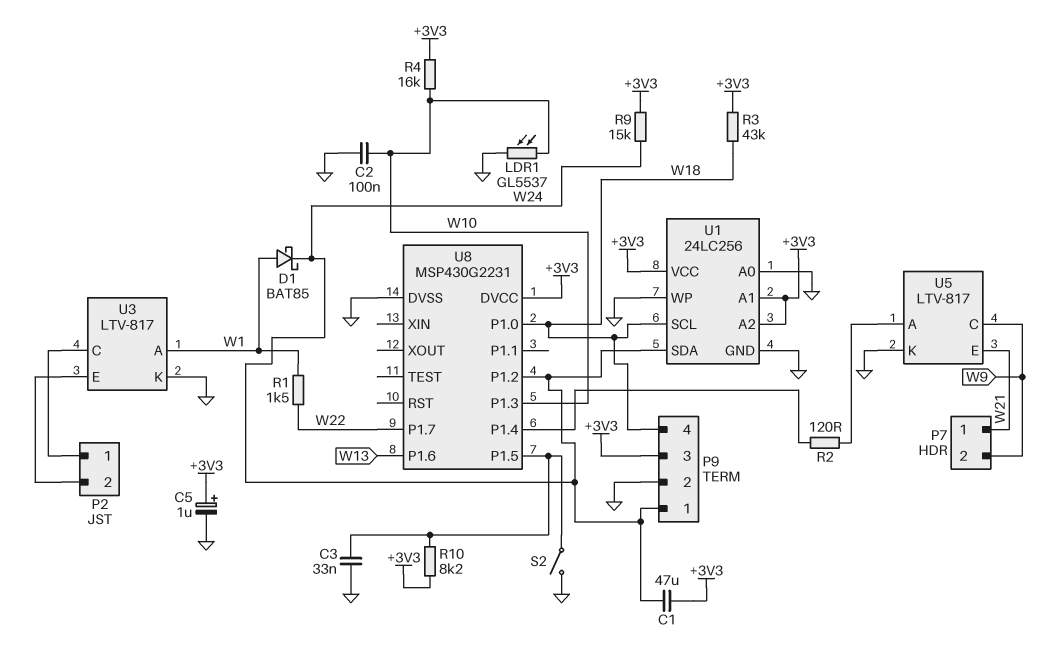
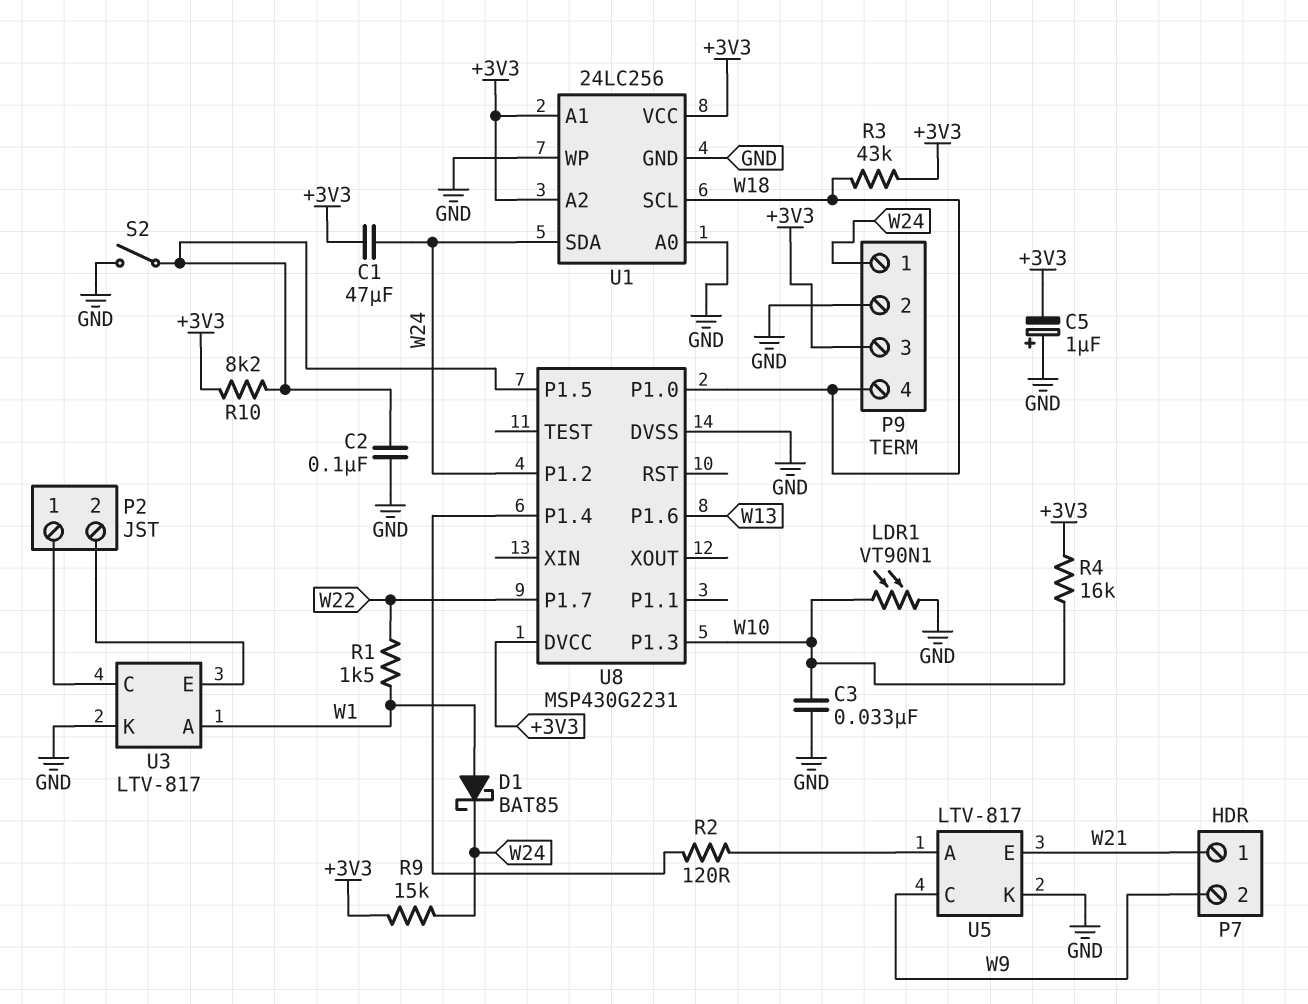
C2: 100nF (GND, W10) -> 100nF (GND, U8/P1.5)
C3: 33nF (GND, U8/P1.5) -> 33nF (GND, W10)
C5: 1uF (plus +3V3, minus GND) -> 1uF (plus GND, minus +3V3)
LDR1: GL5537 (GND, W10) -> VT90N1 (GND, W10)

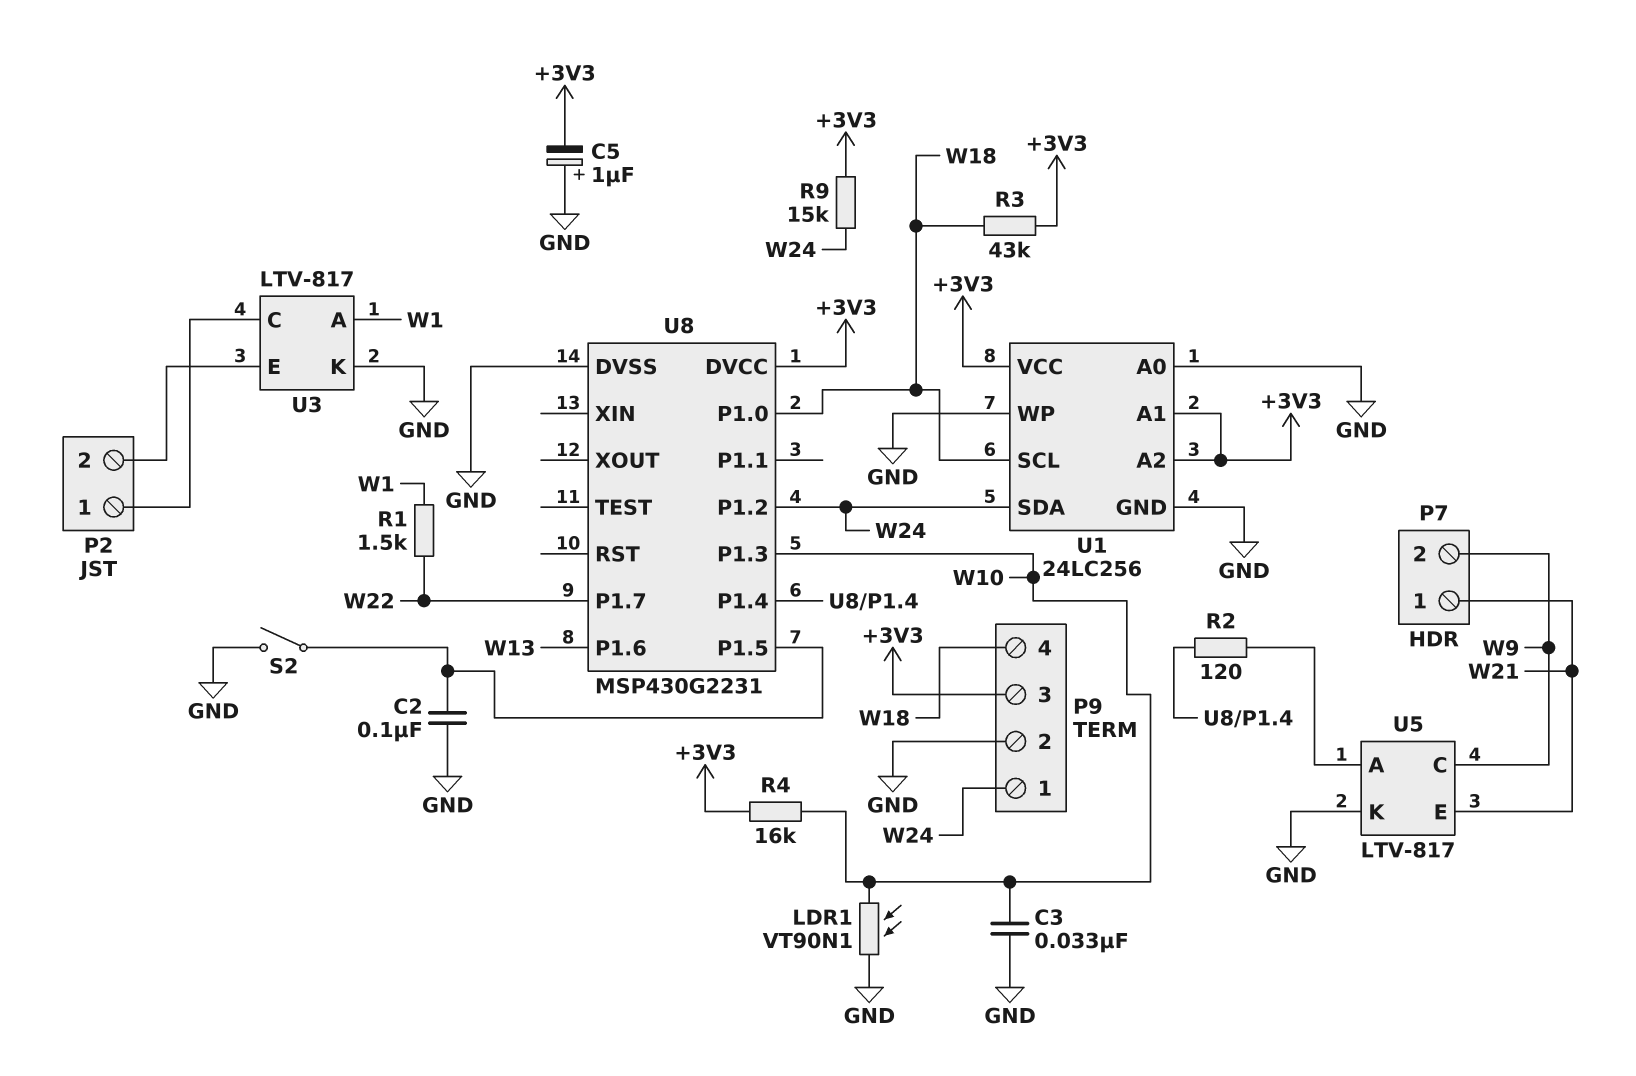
C1: 47uF (+3V3, W24) -> none
D1: schottky BAT85 (A W1, K W24) -> none
R10: 8.2k (+3V3, U8/P1.5) -> none

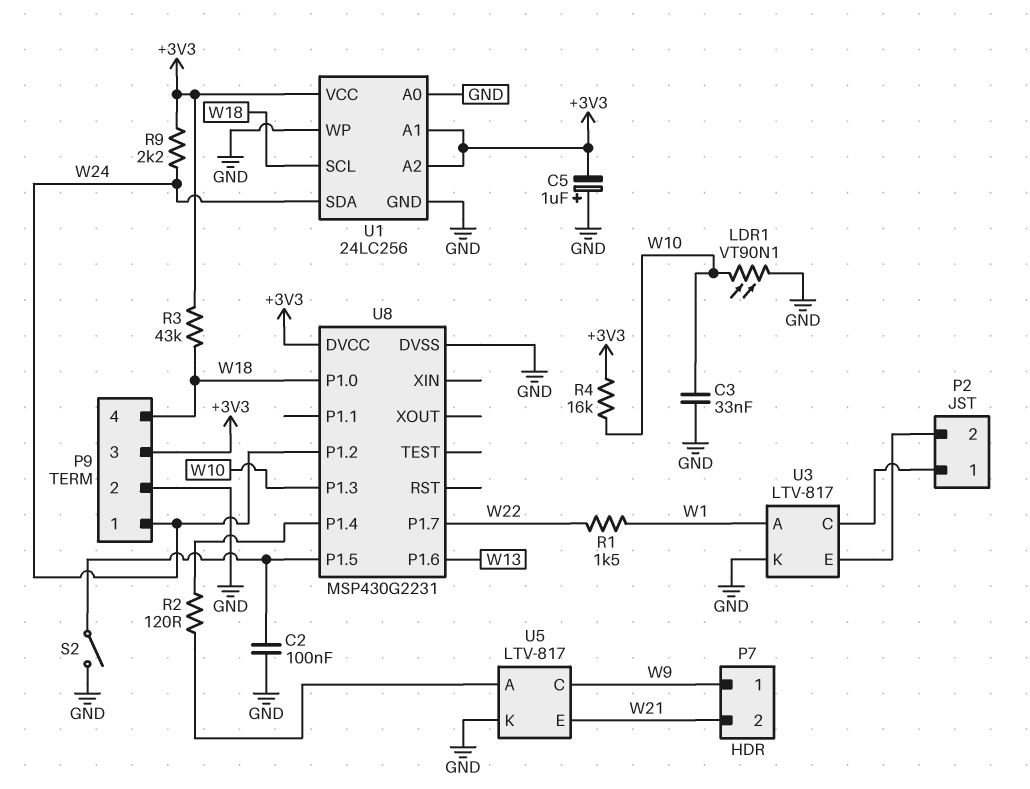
P7 pin 1: W21 -> W9
P7 pin 2: W9 -> W21
R9: 15k (+3V3, W24) -> 2.2k (+3V3, W24)

